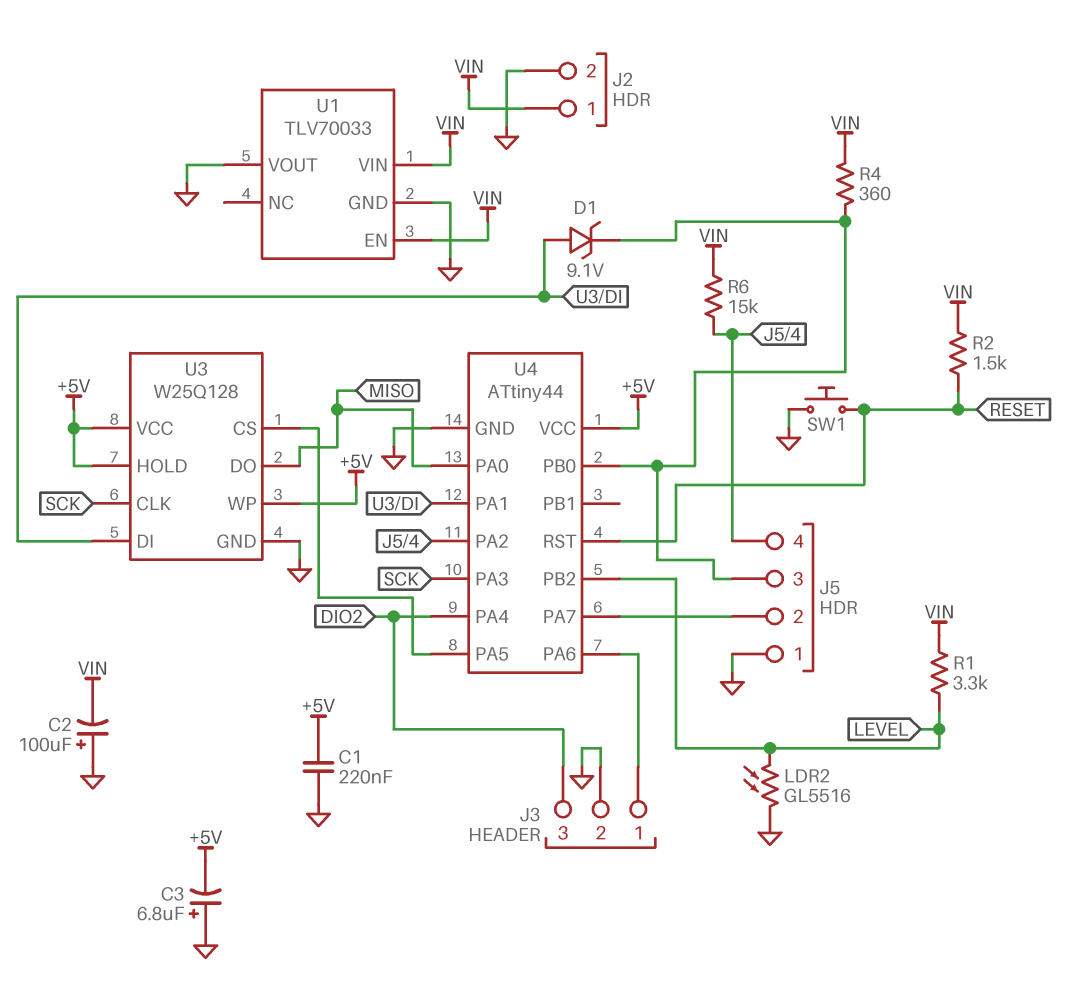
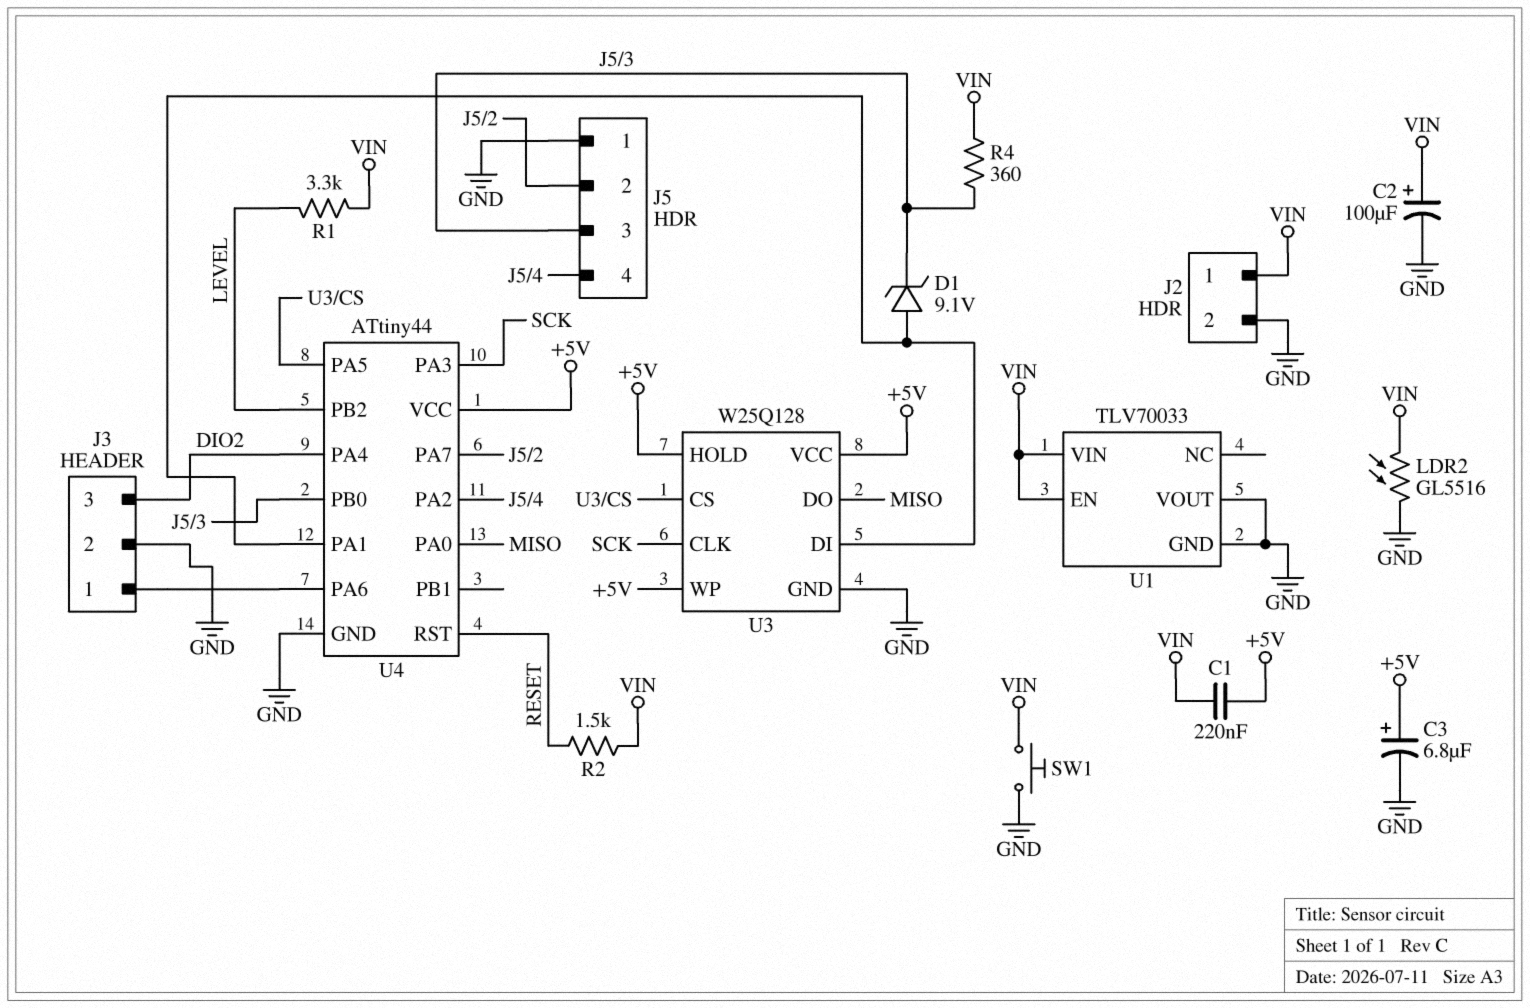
C1: 220nF (+5V, GND) -> 220nF (+5V, VIN)
C2: 100uF (plus GND, minus VIN) -> 100uF (plus VIN, minus GND)
C3: 6.8uF (plus GND, minus +5V) -> 6.8uF (plus +5V, minus GND)
LDR2: GL5516 (GND, LEVEL) -> GL5516 (GND, VIN)
R6: 15k (J5/4, VIN) -> none
SW1: button (GND, RESET) -> button (GND, VIN)

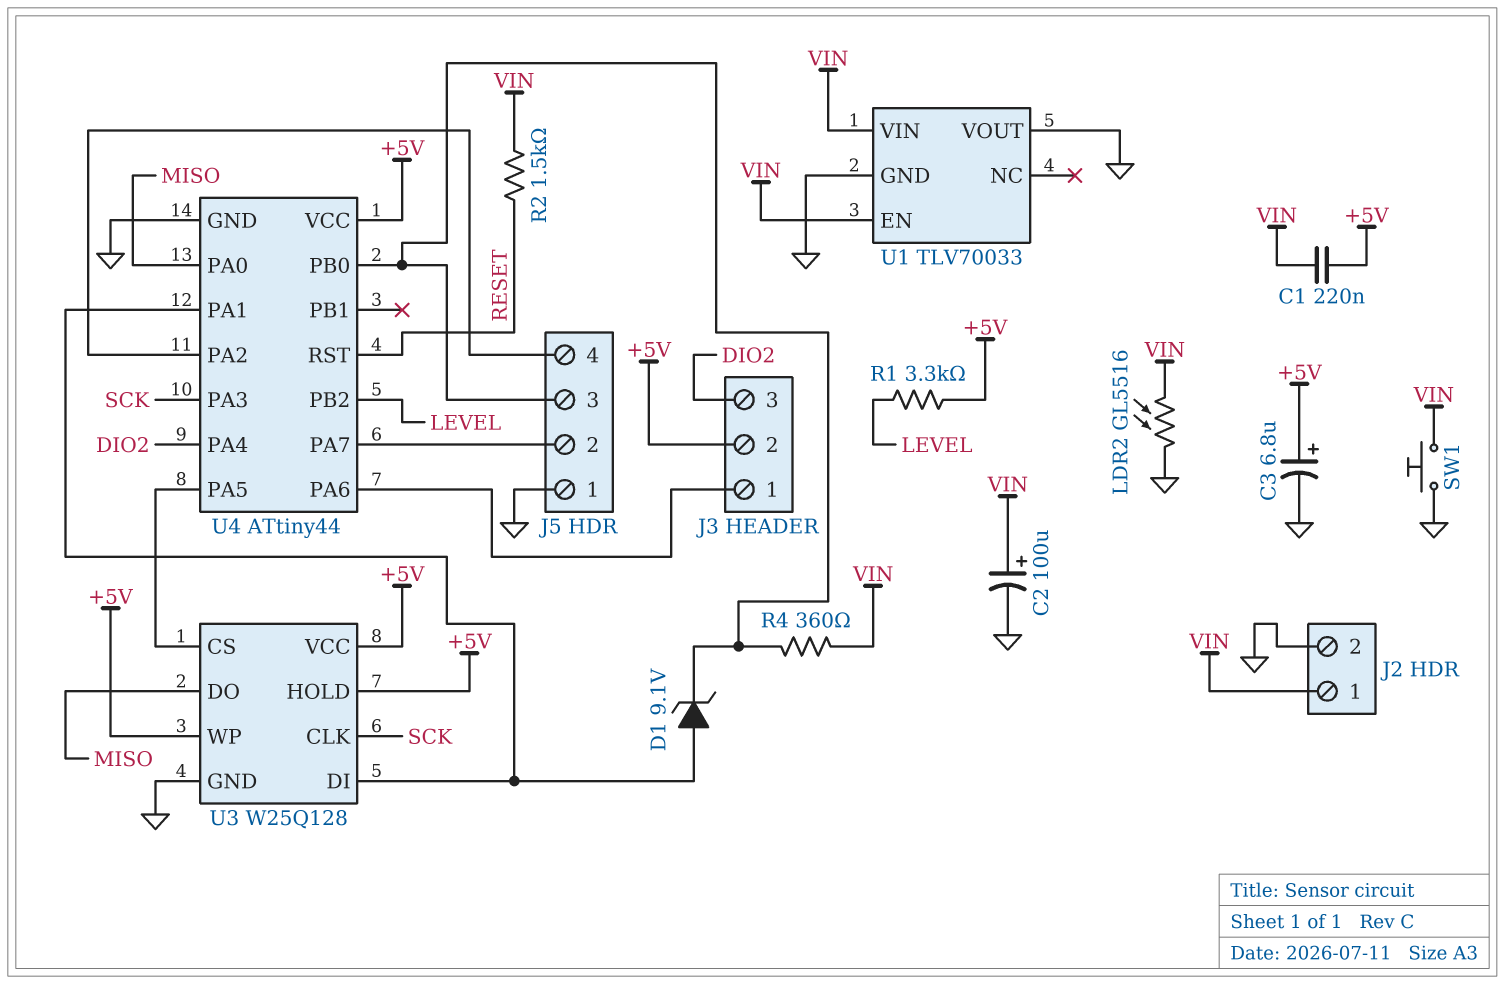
J3 pin 2: GND -> +5V
R1: 3.3k (LEVEL, VIN) -> 3.3k (+5V, LEVEL)

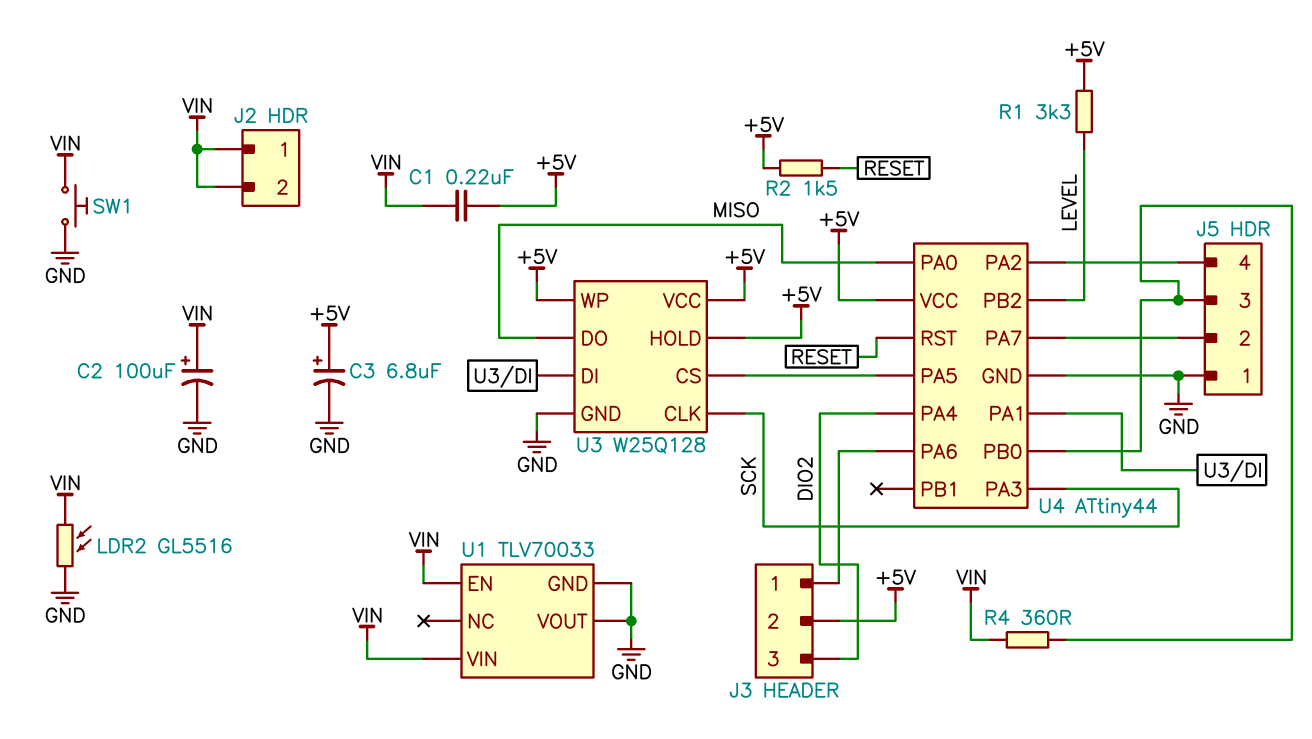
D1: zener 9.1V (A U3/DI, K J5/3) -> none
J2 pin 2: GND -> VIN
R2: 1.5k (RESET, VIN) -> 1.5k (+5V, RESET)

